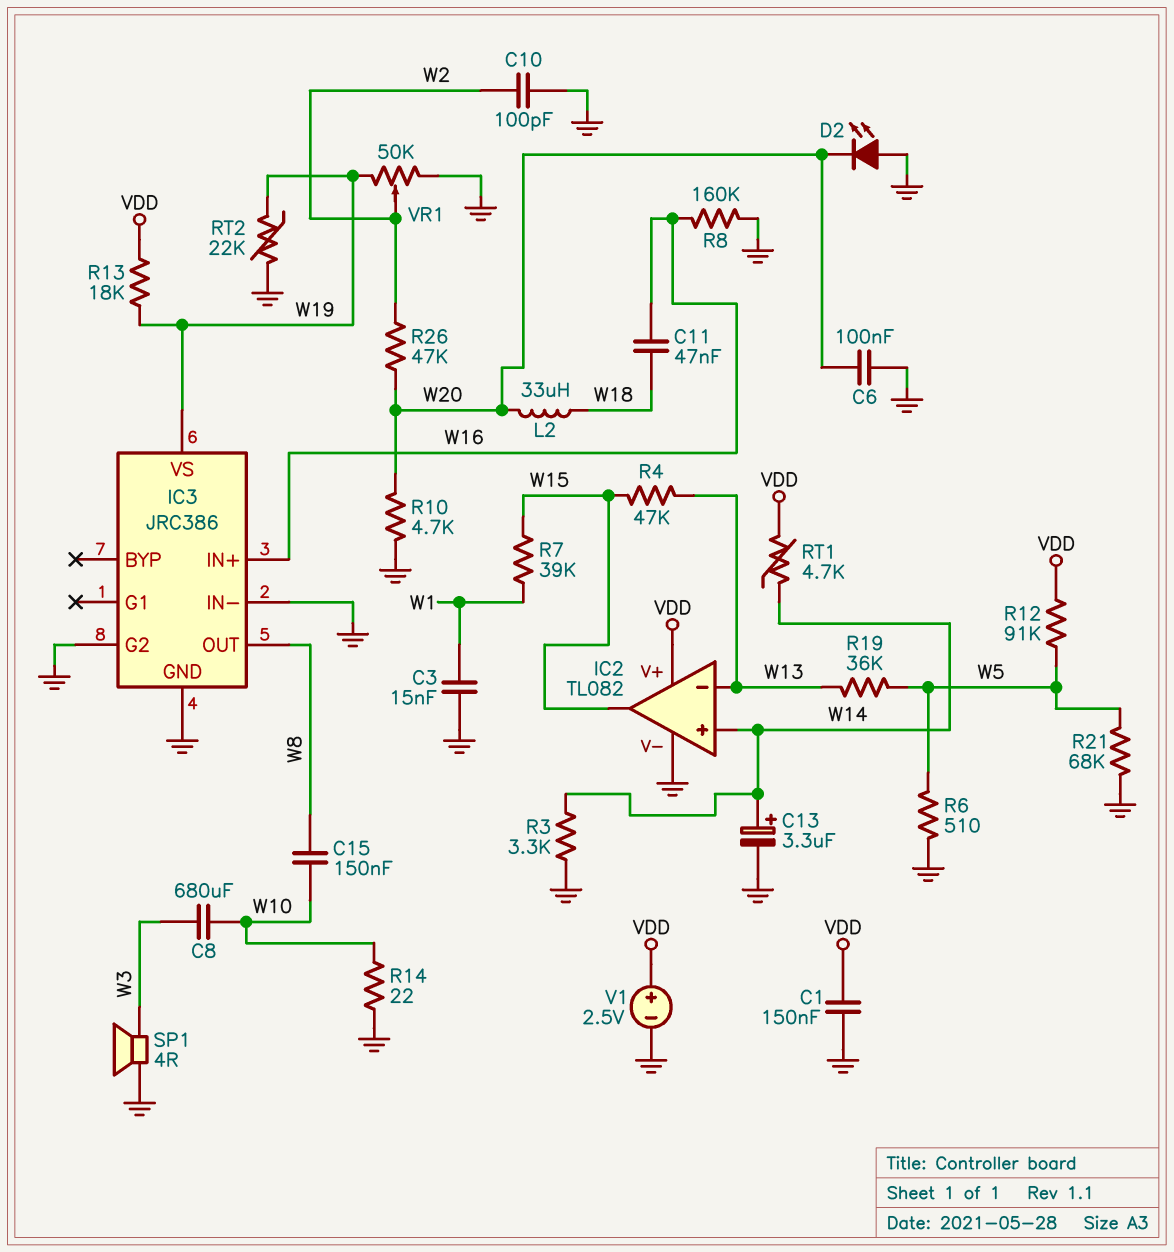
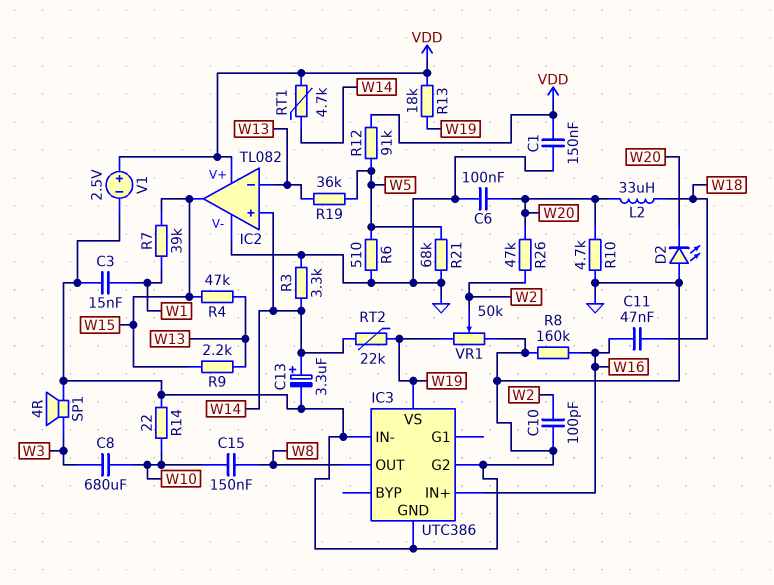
IC3: JRC386 -> UTC386
R9: none -> 2.2k (W13, W15)
RT2: 22k (GND, W19) -> 22k (W14, W19)

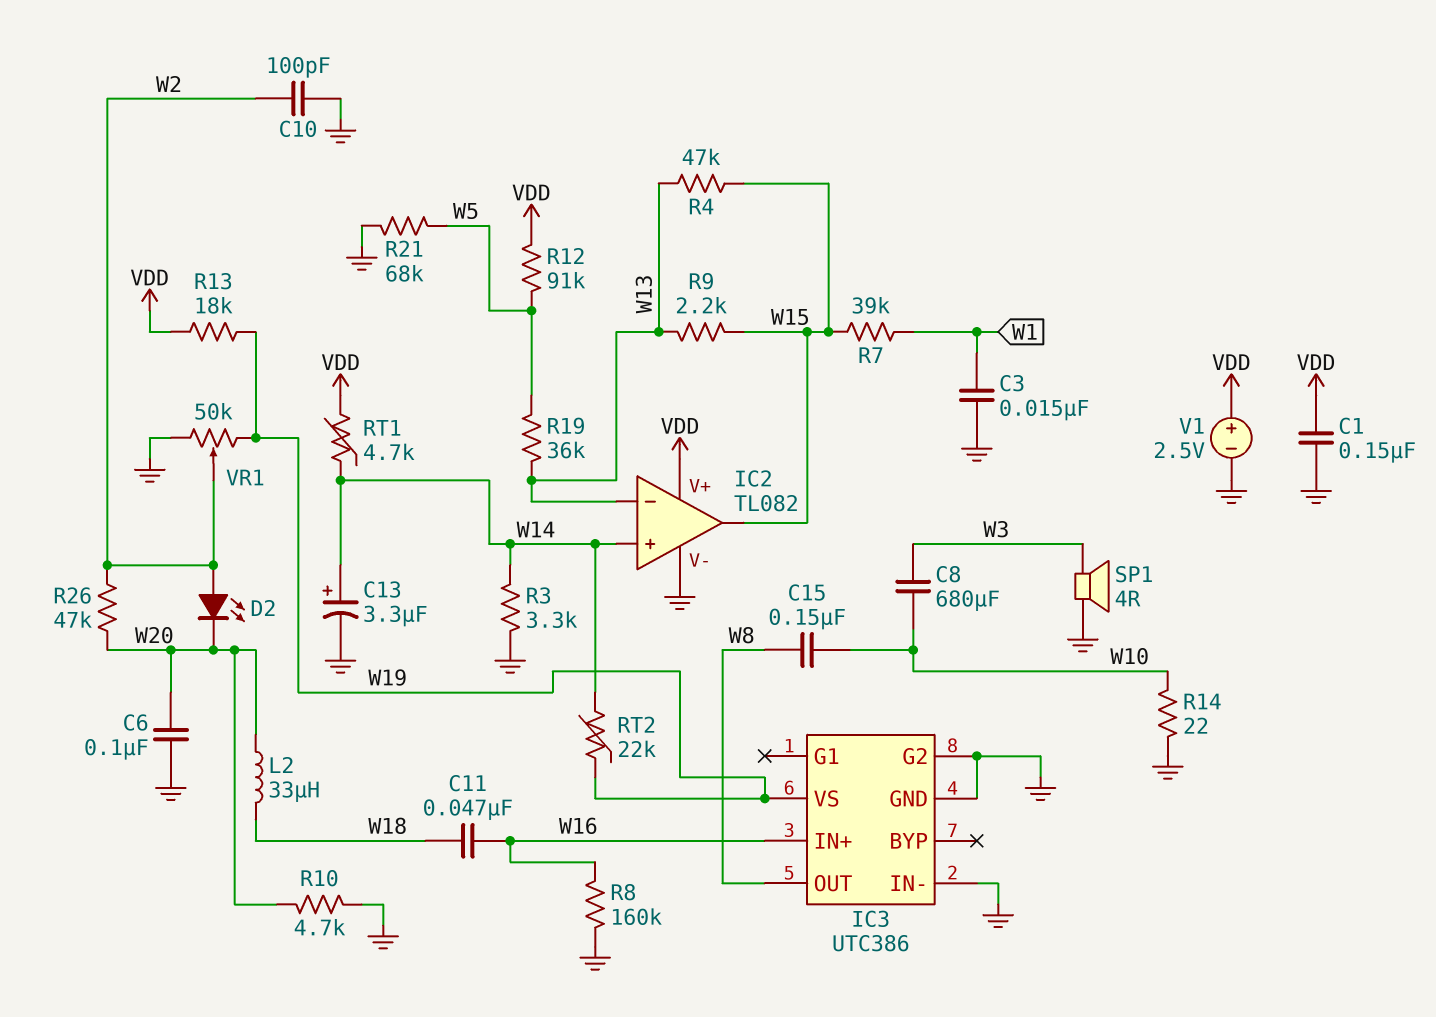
D2: LED (A GND, K W20) -> LED (A W2, K W20)
R6: 510 (GND, W5) -> none

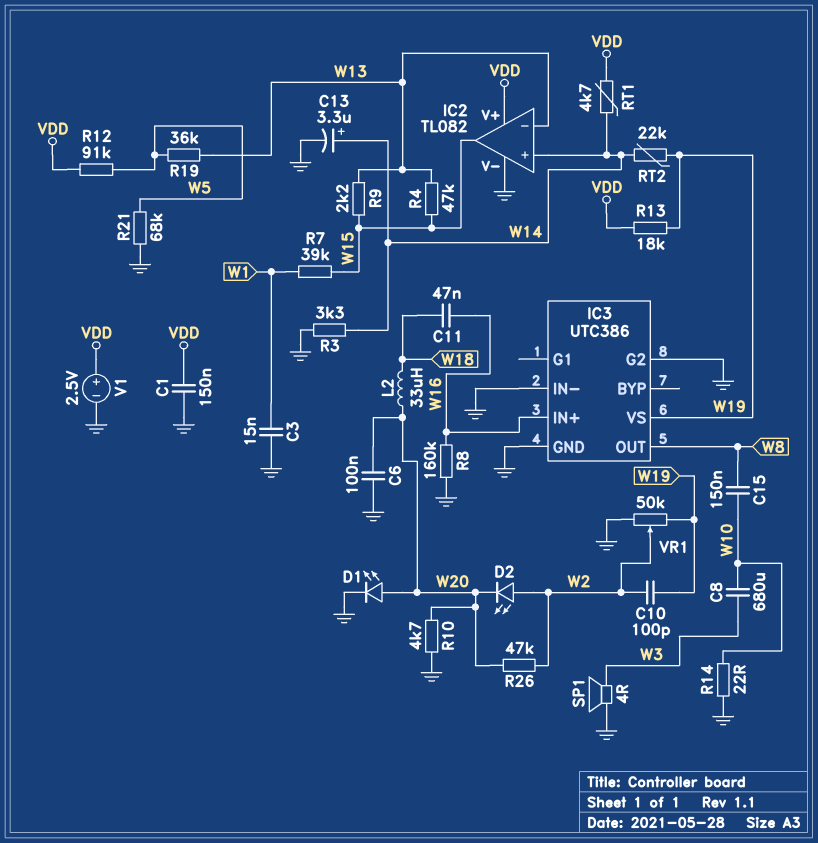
C10: 100pF (GND, W2) -> 100pF (W2, W19)
D1: none -> LED (A W20, K GND)

